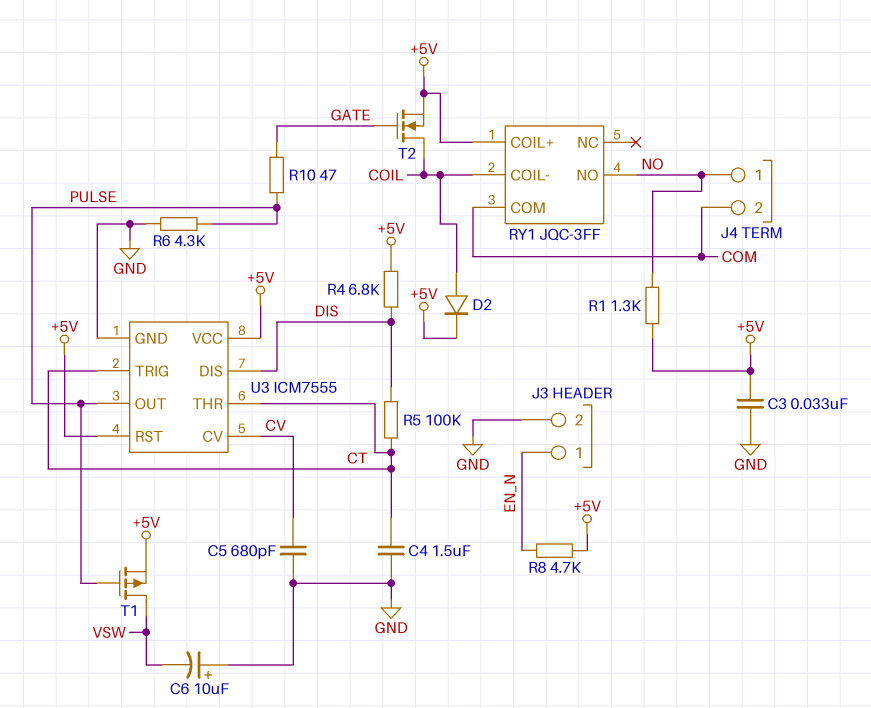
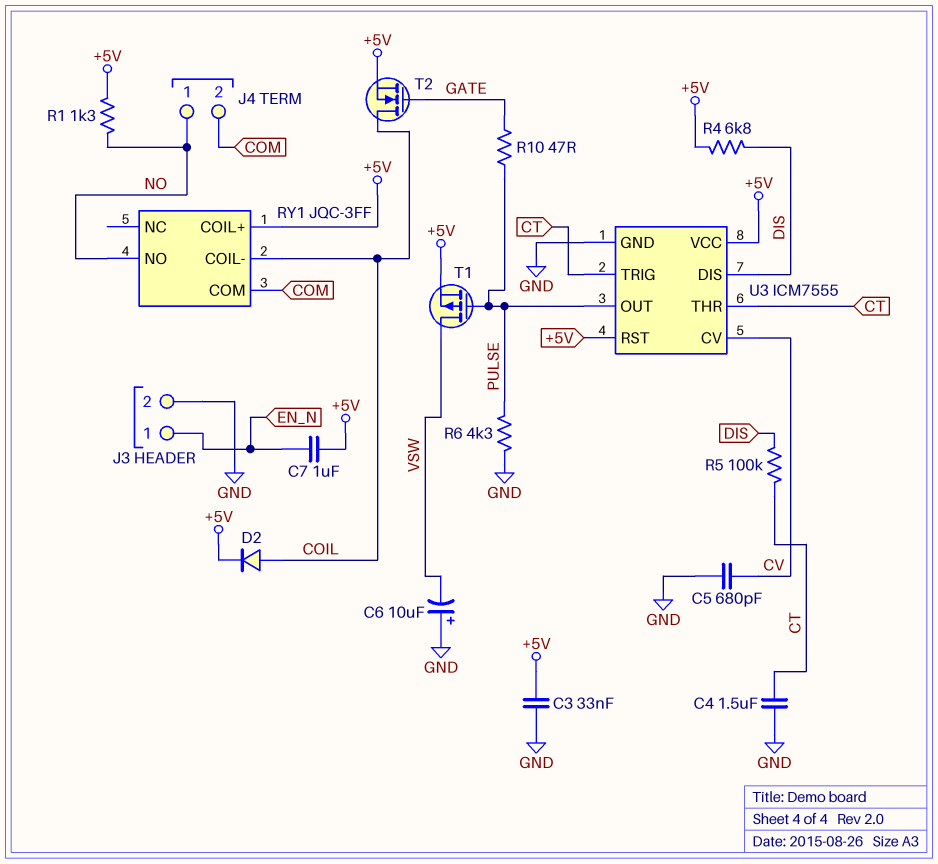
C7: none -> 1uF (+5V, EN_N)
R8: 4.7k (+5V, EN_N) -> none

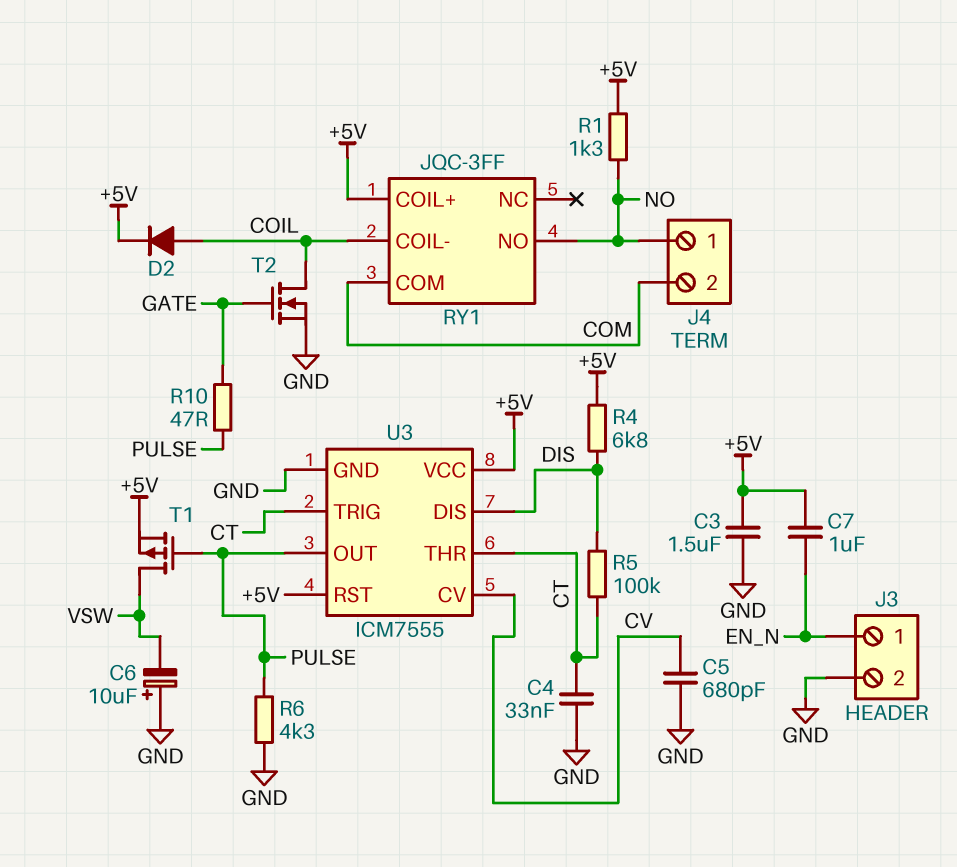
C3: 33nF (+5V, GND) -> 1.5uF (+5V, GND)
C4: 1.5uF (CT, GND) -> 33nF (CT, GND)
T2: NMOS (G GATE, D COIL, S +5V) -> NMOS (G GATE, D COIL, S GND)

